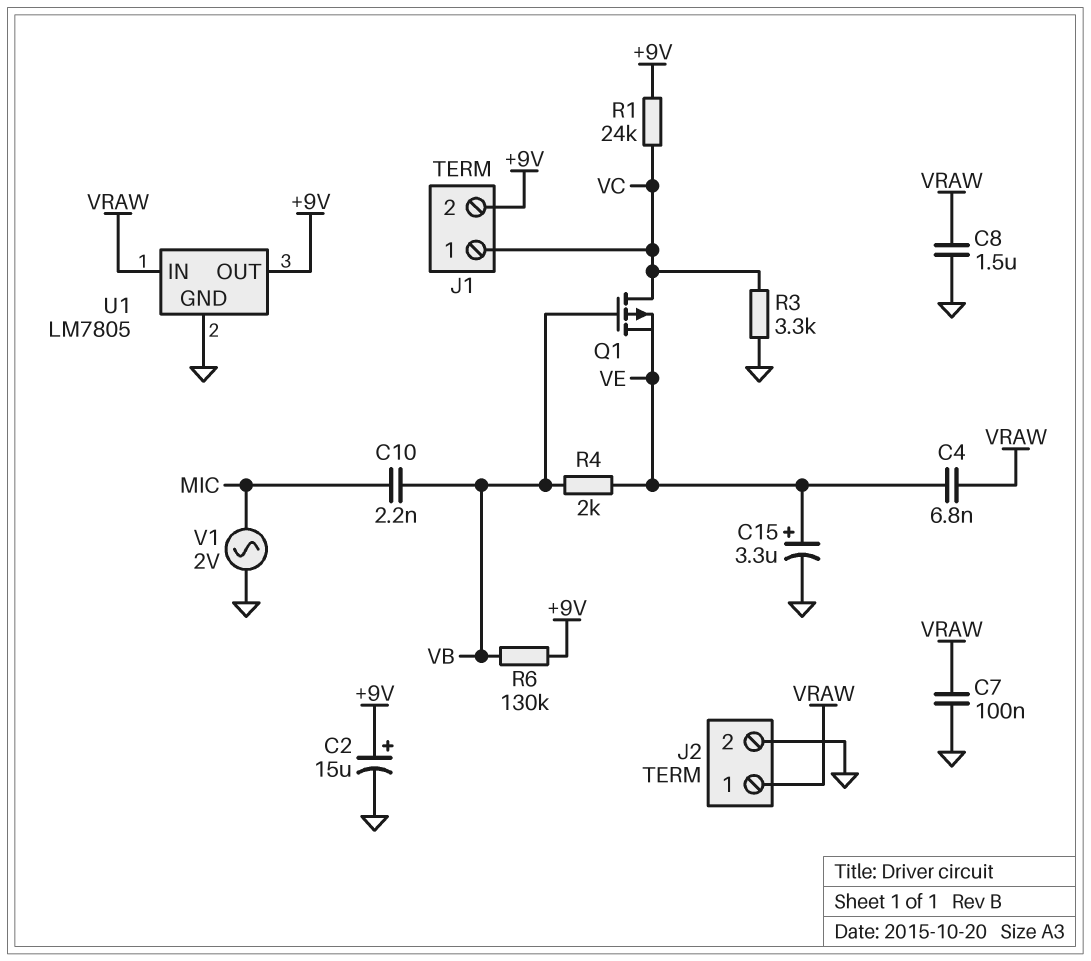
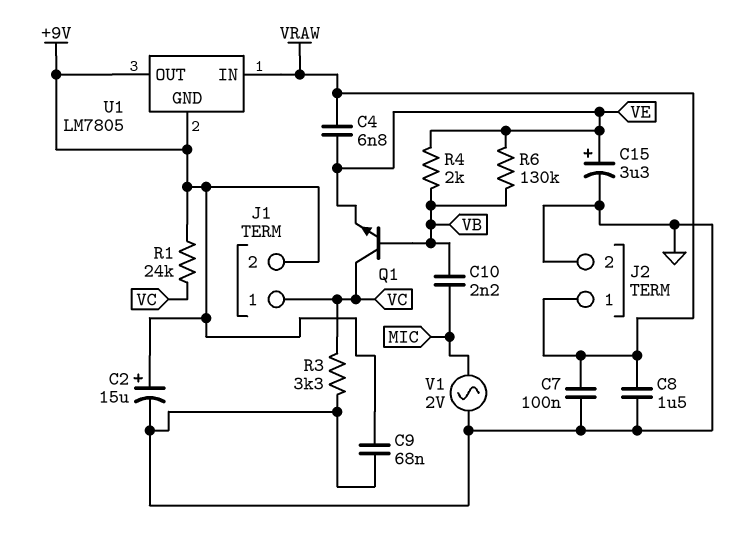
C9: none -> 68nF (+9V, GND)
Q1: PMOS (G VB, D VC, S VE) -> NPN (B VB, C VC, E VE)
R6: 130k (+9V, VB) -> 130k (VB, VE)
U1 pin GND: GND -> +9V

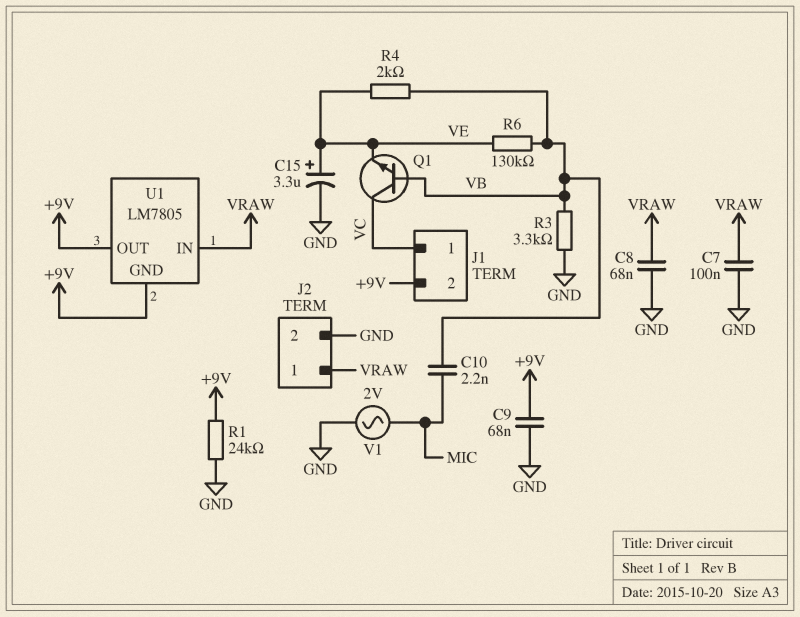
C2: 15uF (plus +9V, minus GND) -> none
C4: 6.8nF (VE, VRAW) -> none
C8: 1.5uF (GND, VRAW) -> 68nF (GND, VRAW)
R1: 24k (+9V, VC) -> 24k (+9V, GND)
R3: 3.3k (GND, VC) -> 3.3k (GND, VB)

